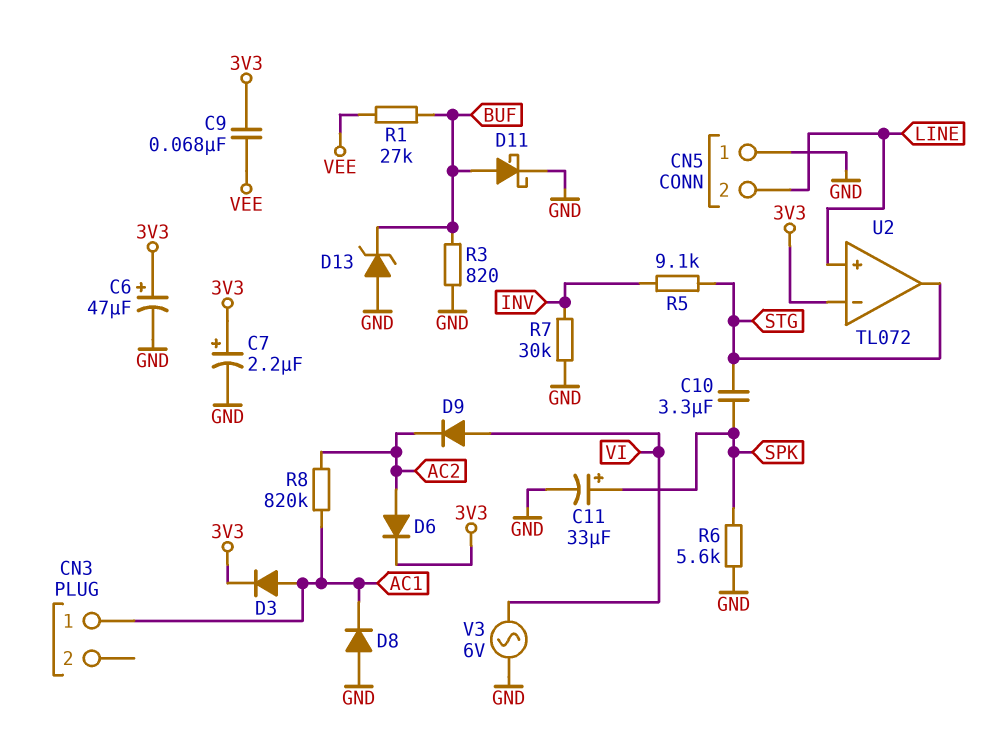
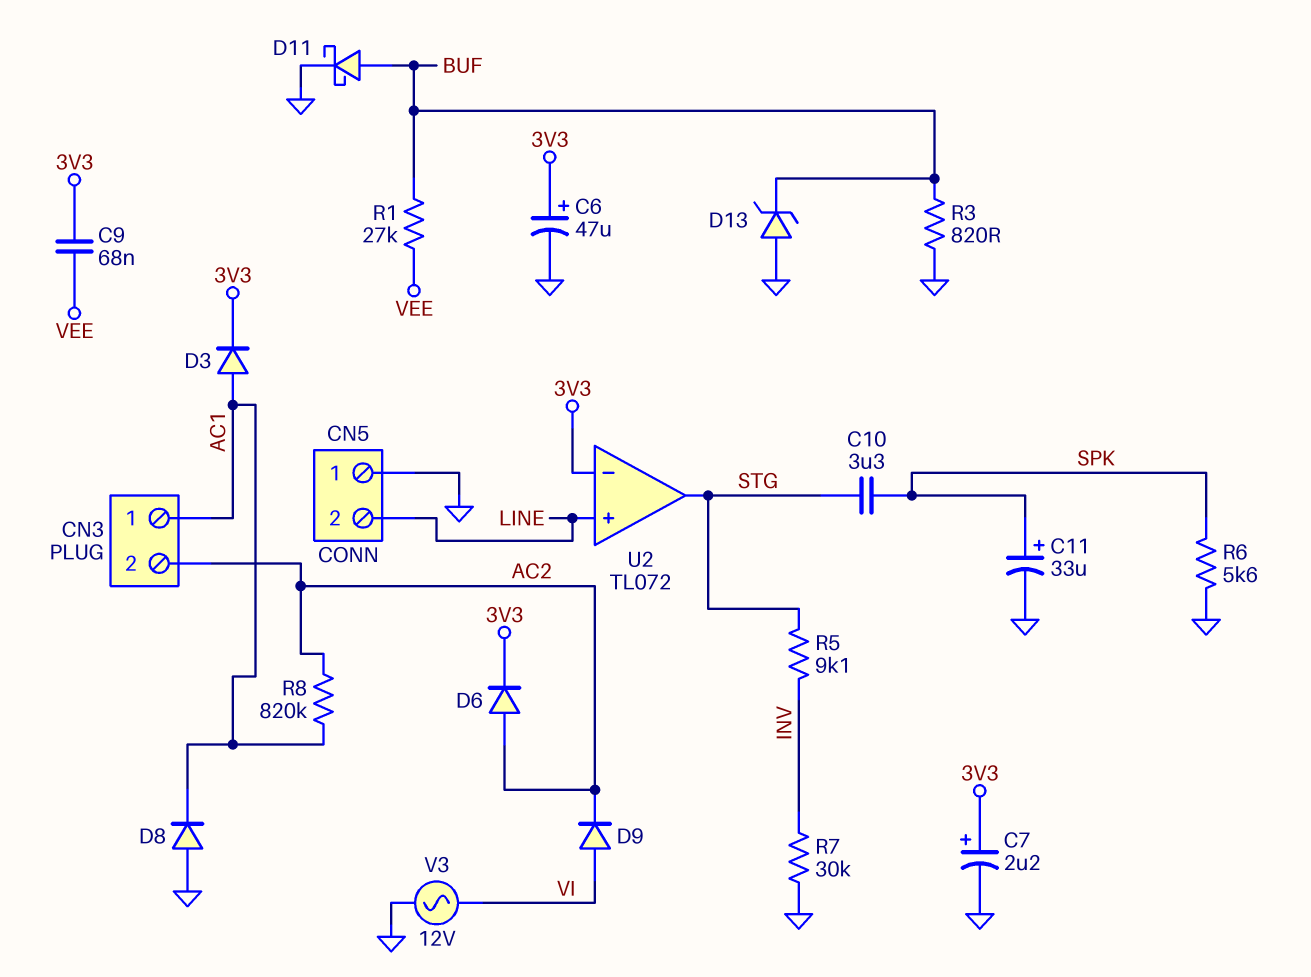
CN3 pin 2: none -> AC2
V3: AC 6V (GND, VI) -> AC 12V (GND, VI)

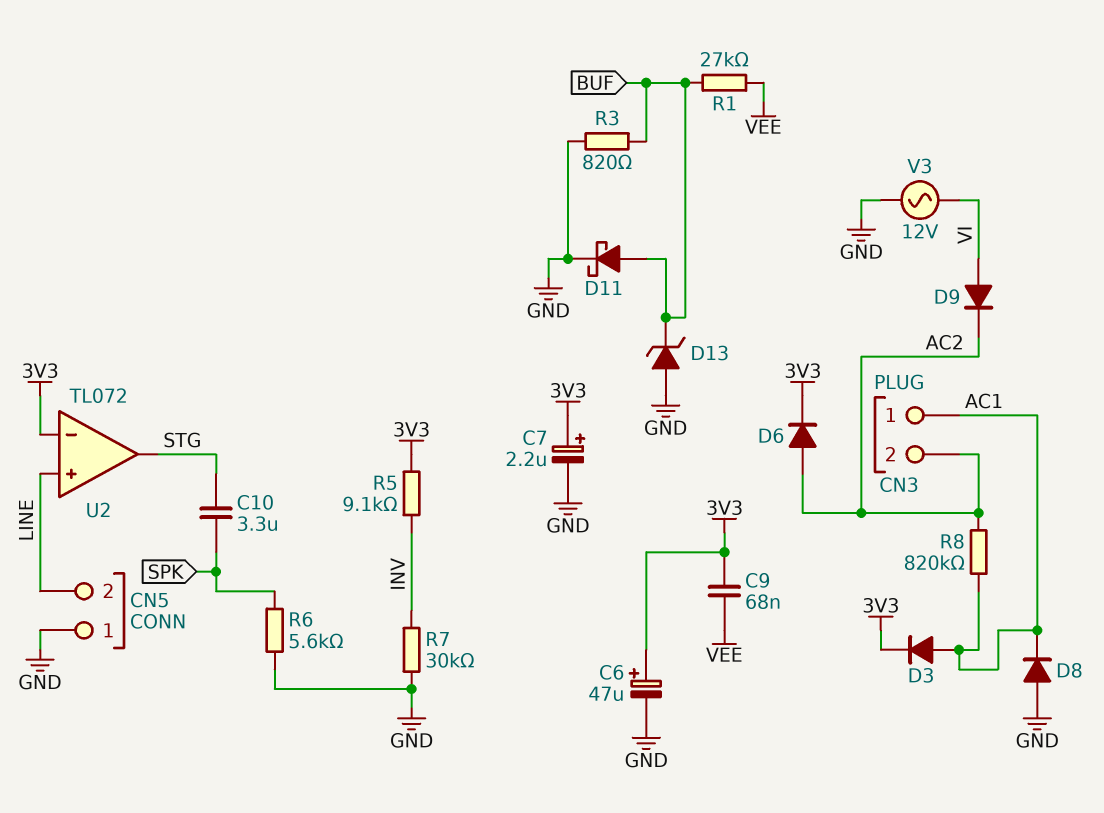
C11: 33uF (plus SPK, minus GND) -> none
R5: 9.1k (INV, STG) -> 9.1k (3V3, INV)

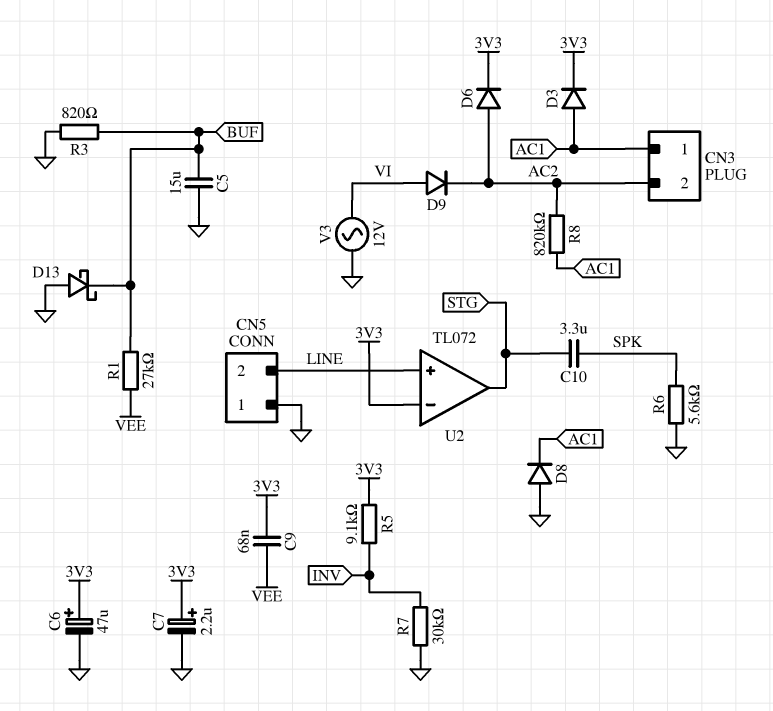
C5: none -> 15uF (BUF, GND)
D11: schottky (A BUF, K GND) -> none
D13: zener (A GND, K BUF) -> schottky (A GND, K BUF)

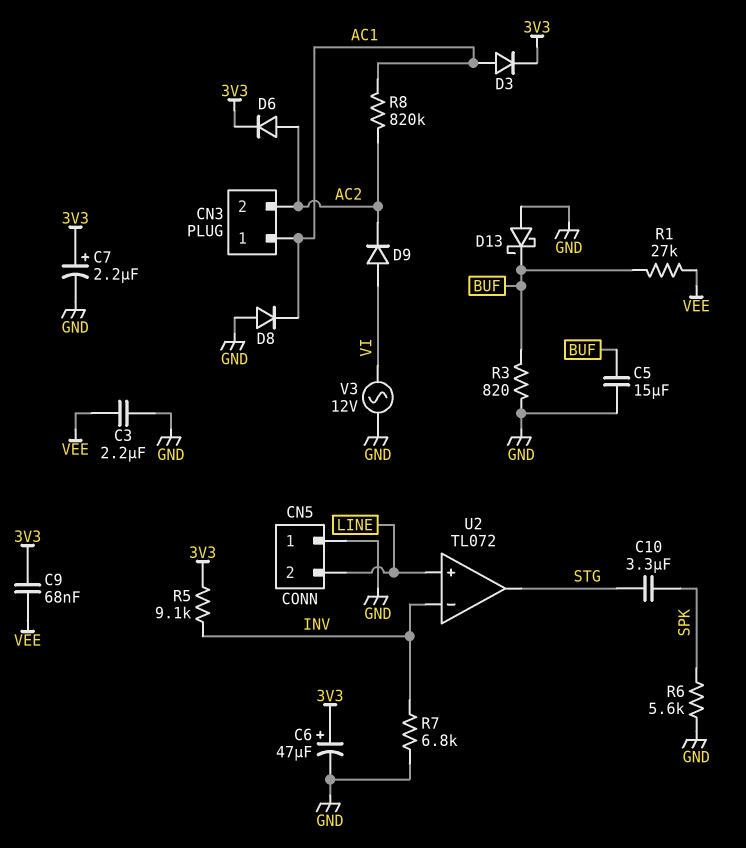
C3: none -> 2.2uF (GND, VEE)
R7: 30k (GND, INV) -> 6.8k (GND, INV)
U2 pin in-: 3V3 -> INV

